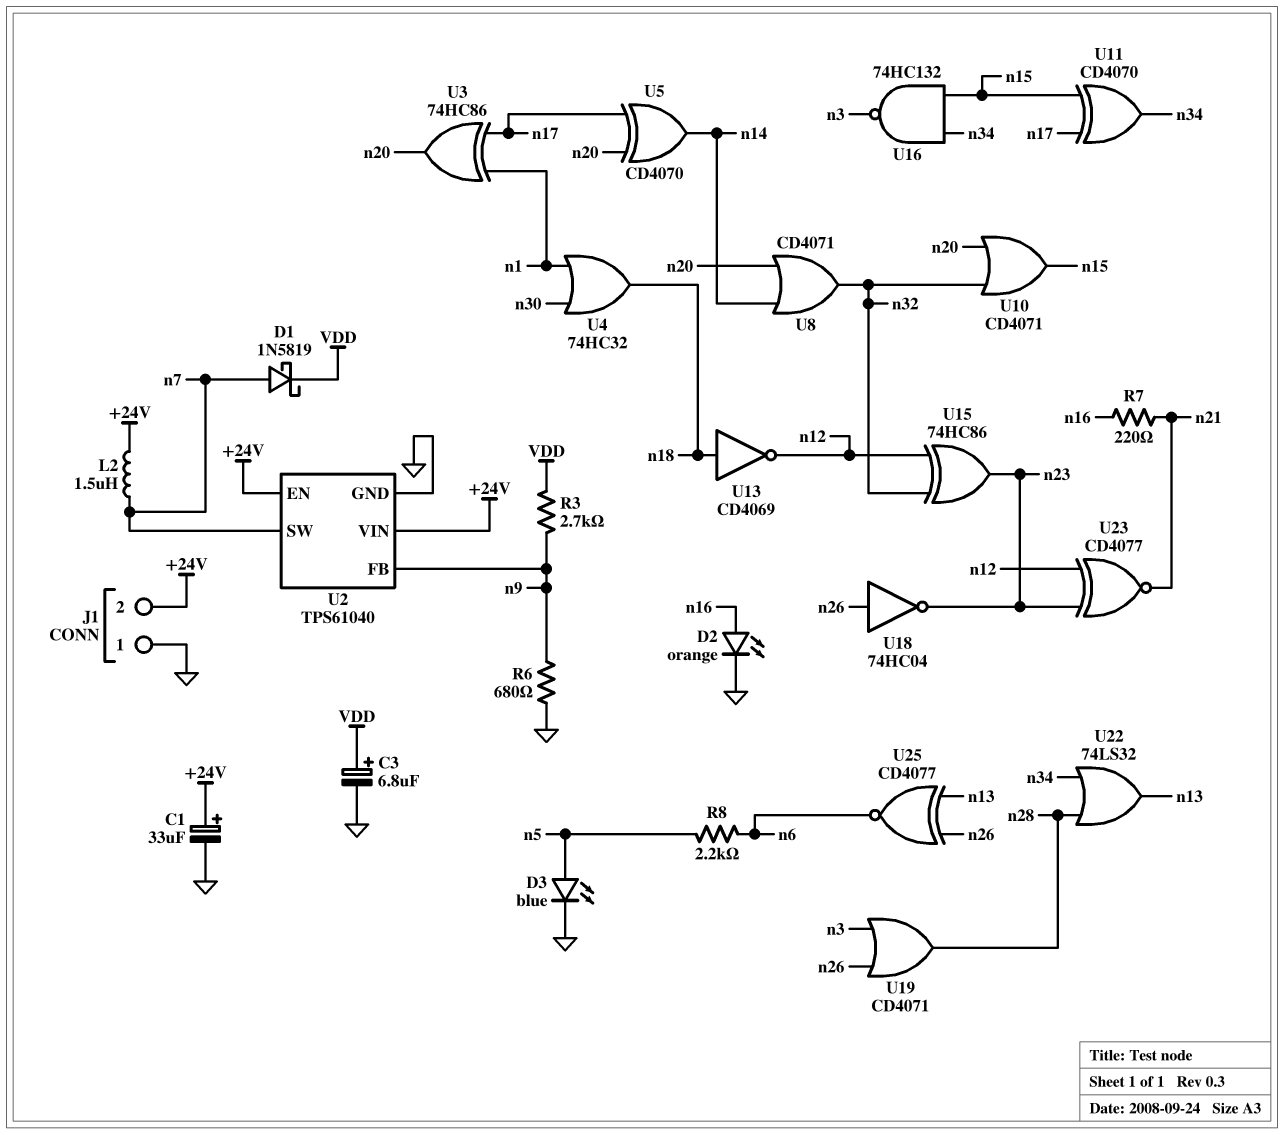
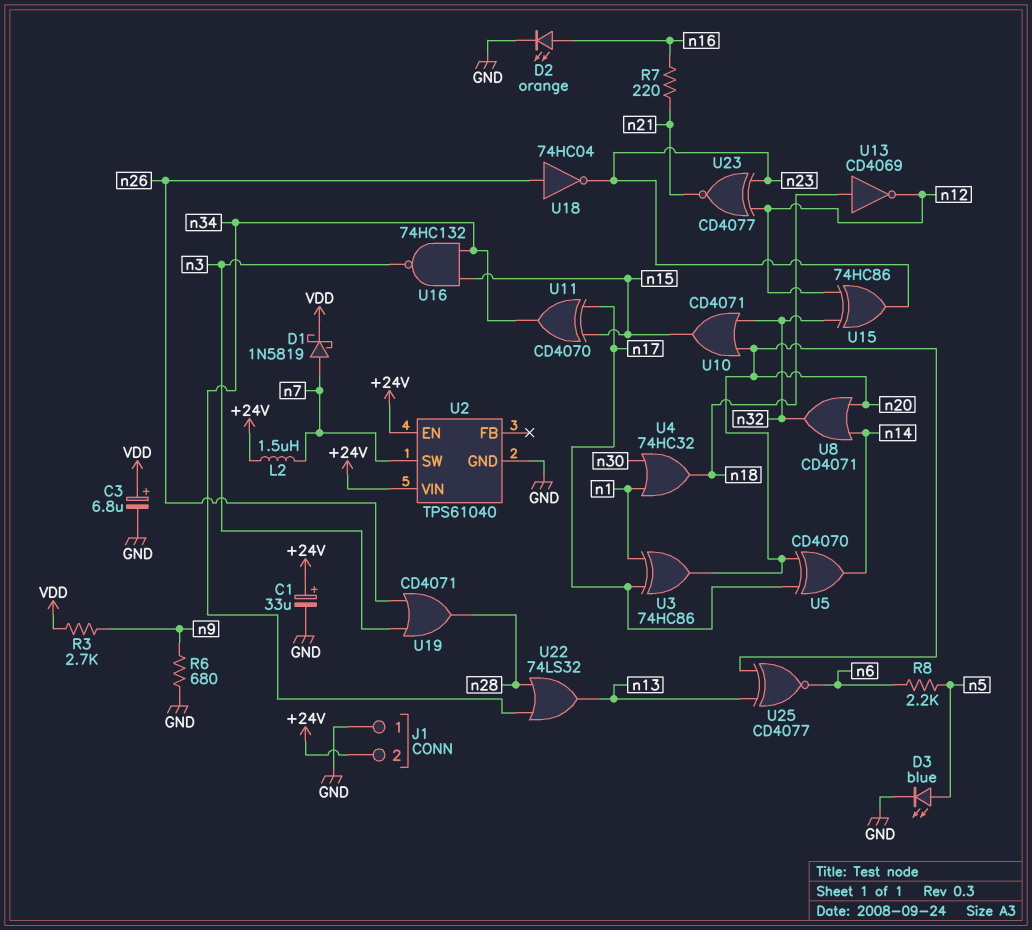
U2 pin FB: n9 -> none
U25: XNOR CD4077 (in n13, in n26, out n6) -> XNOR CD4077 (in n13, in n20, out n6)

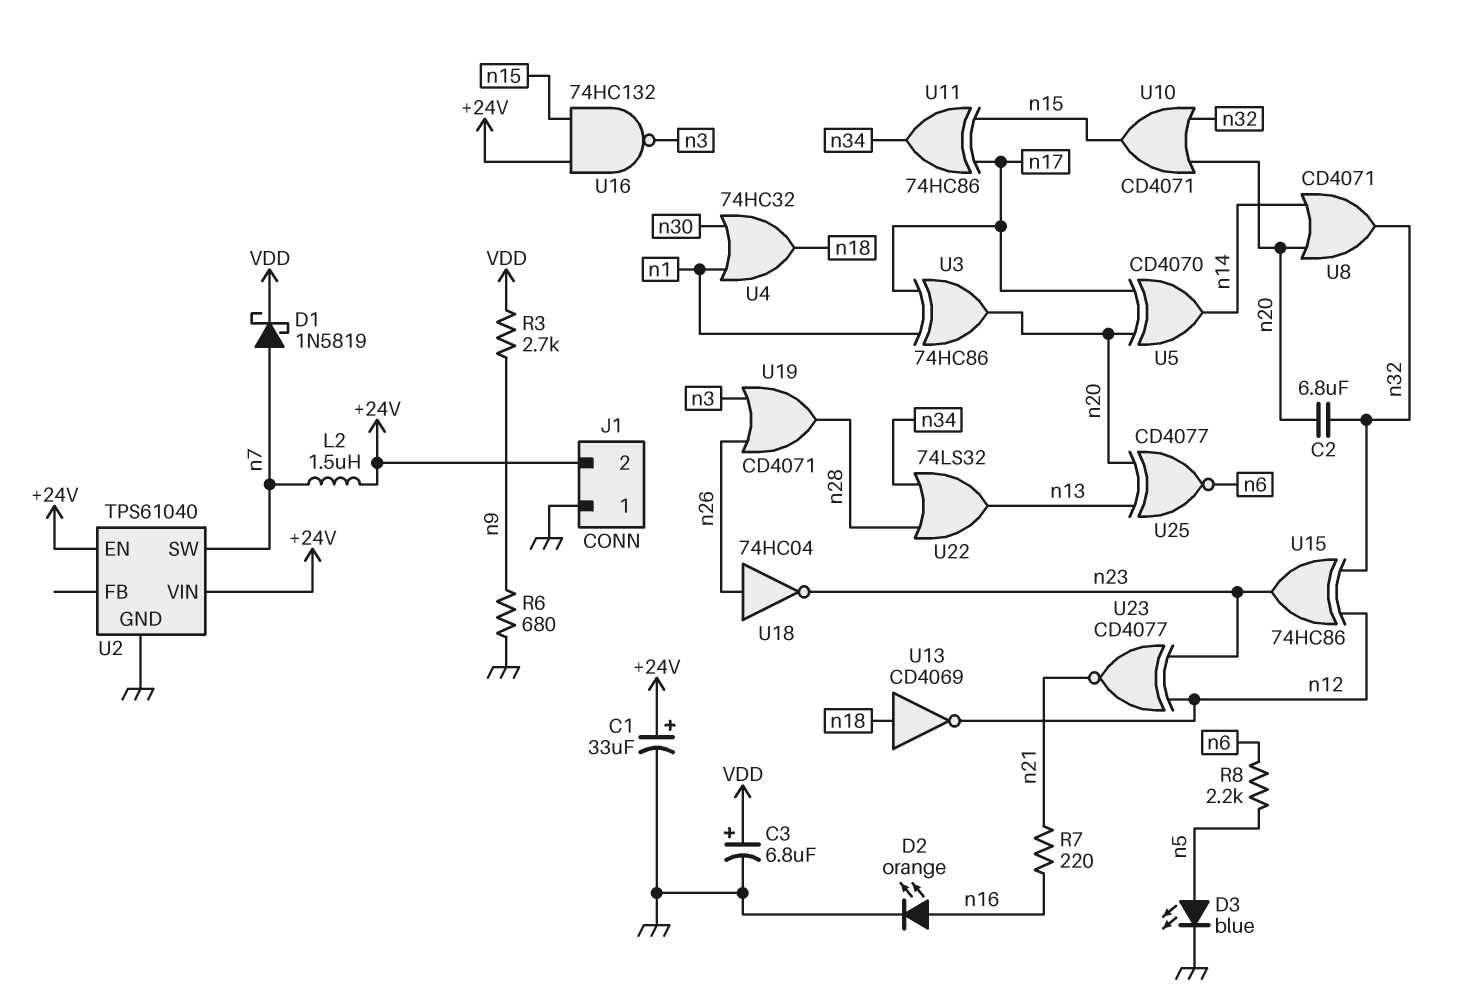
C2: none -> 6.8uF (n20, n32)
U11: XOR CD4070 (in n15, in n17, out n34) -> XOR 74HC86 (in n15, in n17, out n34)
U16: NAND 74HC132 (in n15, in n34, out n3) -> NAND 74HC132 (in +24V, in n15, out n3)

